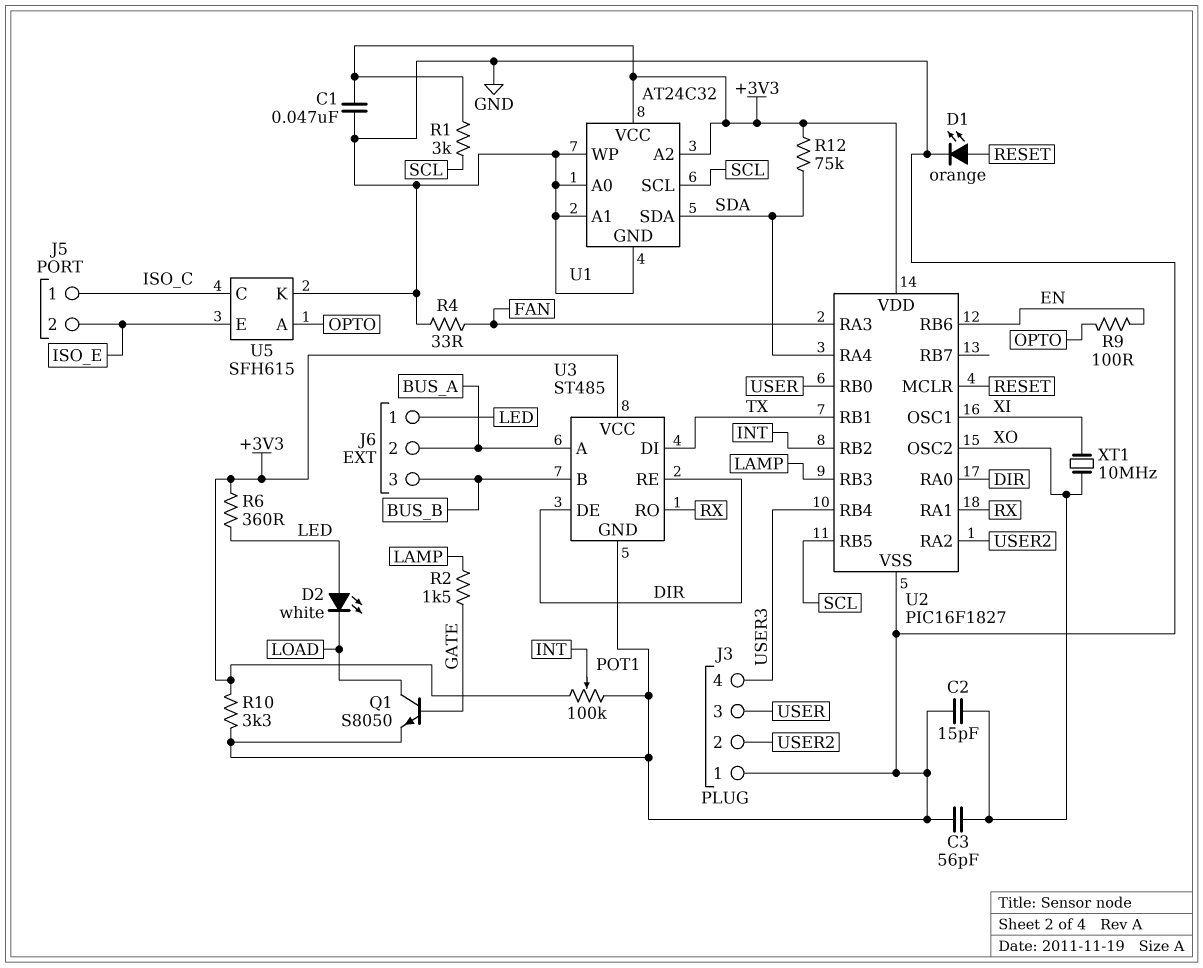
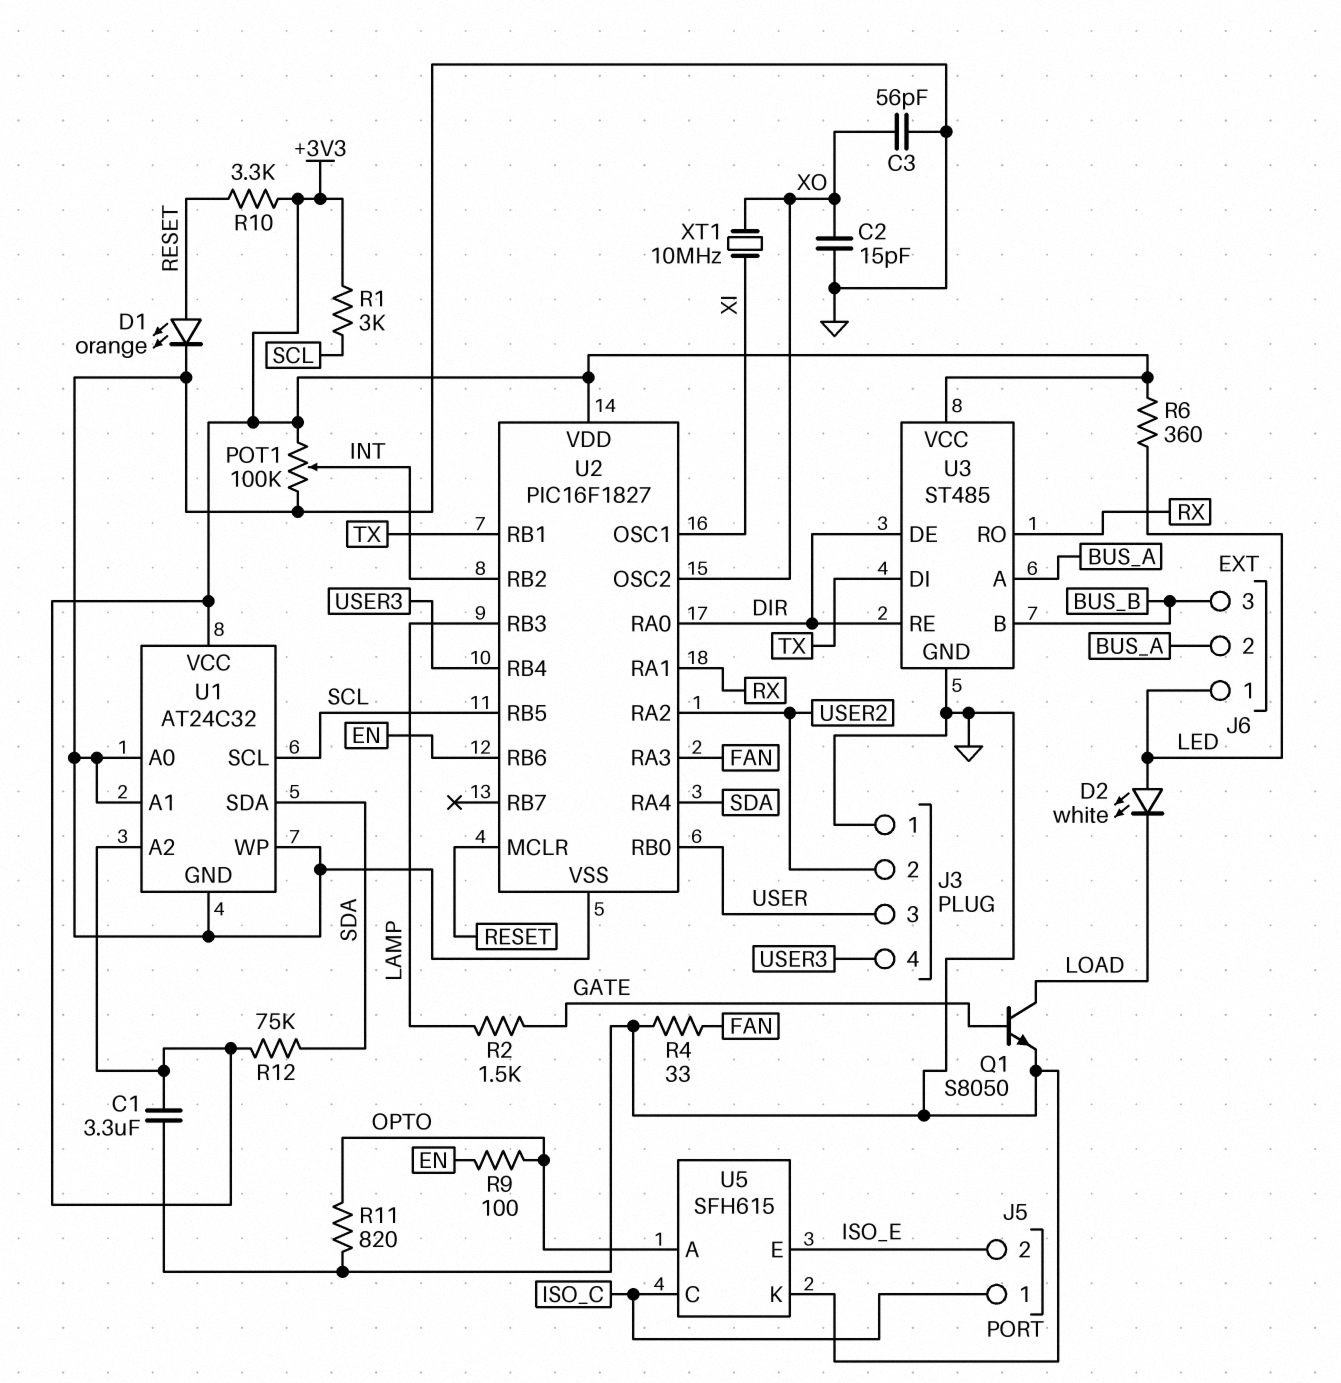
C1: 47nF (+3V3, GND) -> 3.3uF (+3V3, GND)
R10: 3.3k (+3V3, GND) -> 3.3k (+3V3, RESET)
R11: none -> 820 (GND, OPTO)

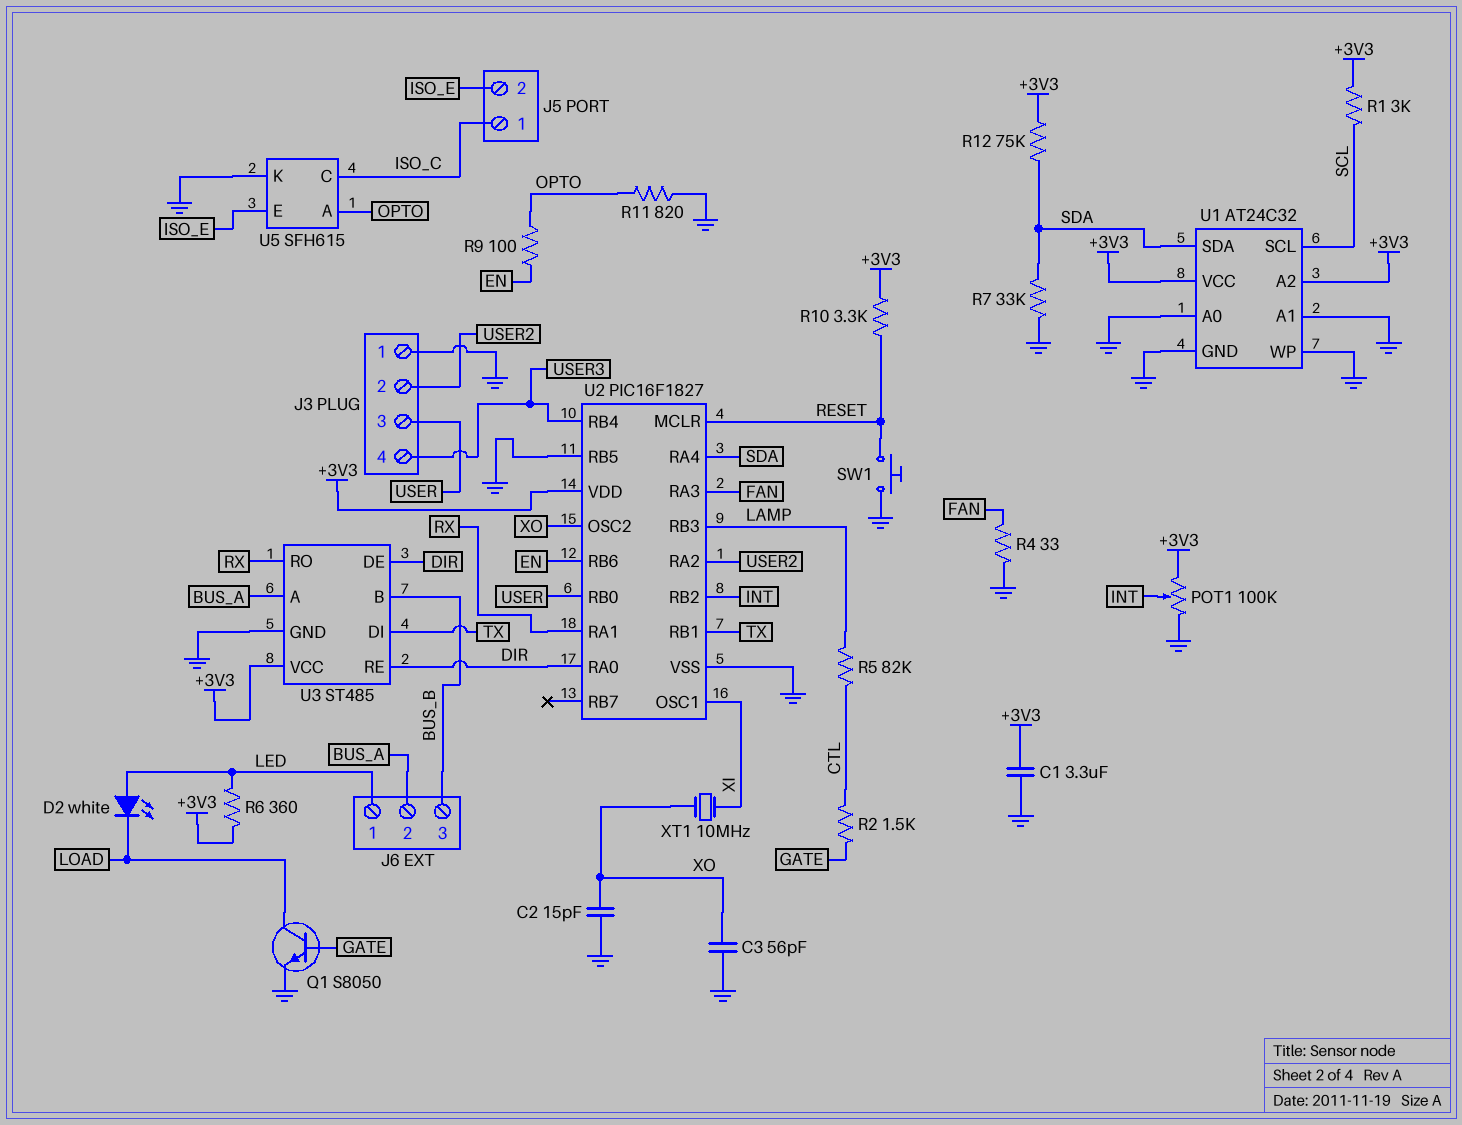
D1: LED orange (A RESET, K GND) -> none
R2: 1.5k (GATE, LAMP) -> 1.5k (CTL, GATE)
R5: none -> 82k (CTL, LAMP)
R7: none -> 33k (GND, SDA)
SW1: none -> button (GND, RESET)
U2 pin RB5: SCL -> GND

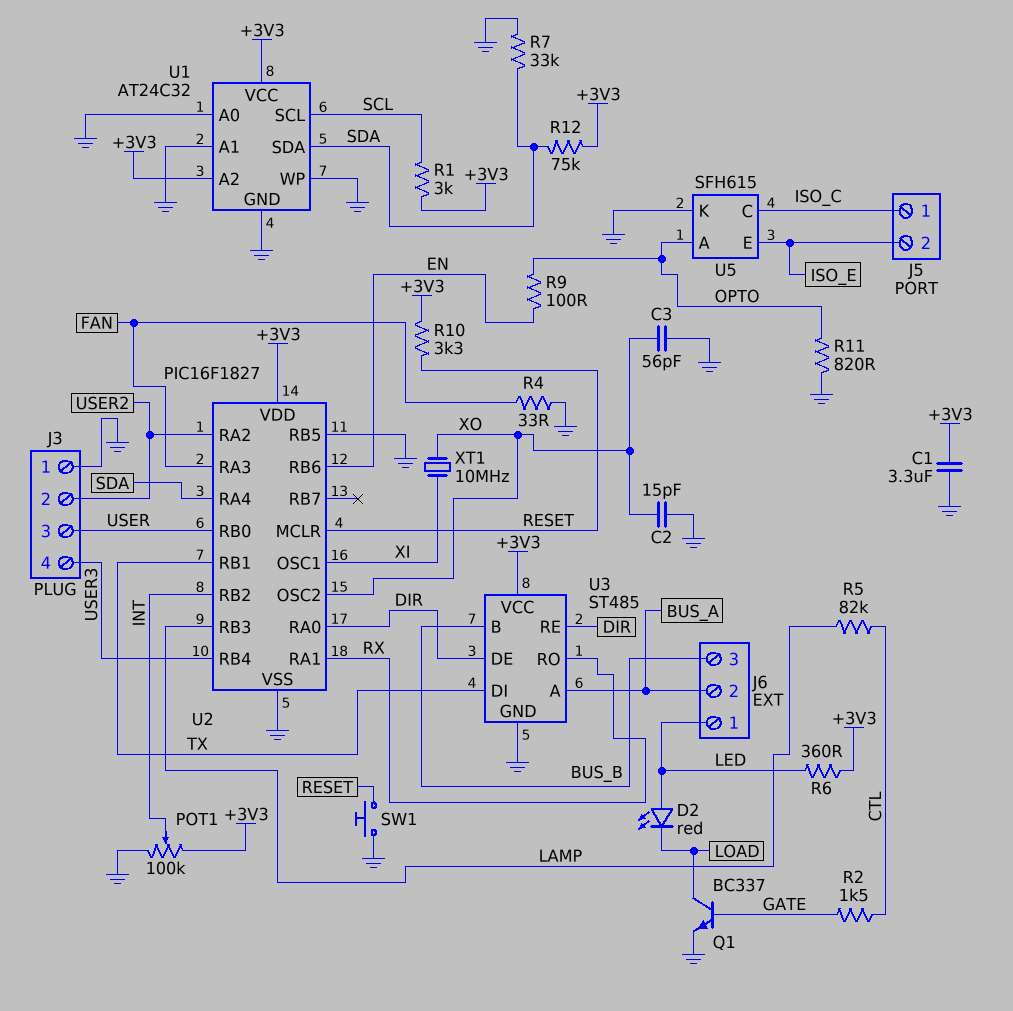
D2: LED white (A LED, K LOAD) -> LED red (A LED, K LOAD)
Q1: NPN S8050 (B GATE, C LOAD, E GND) -> NPN BC337 (B GATE, C LOAD, E GND)

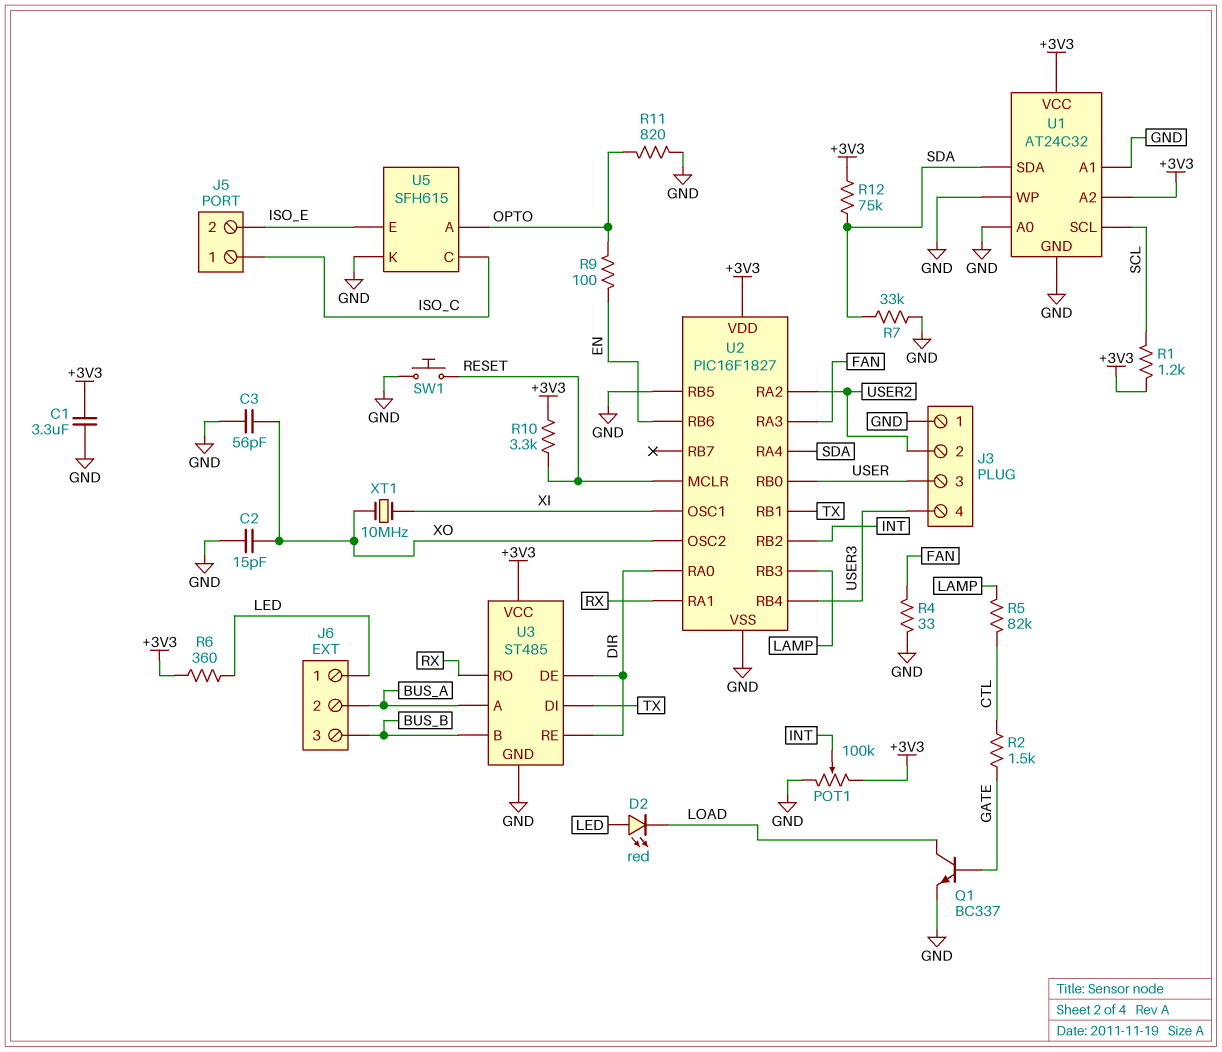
R1: 3k (+3V3, SCL) -> 1.2k (+3V3, SCL)

